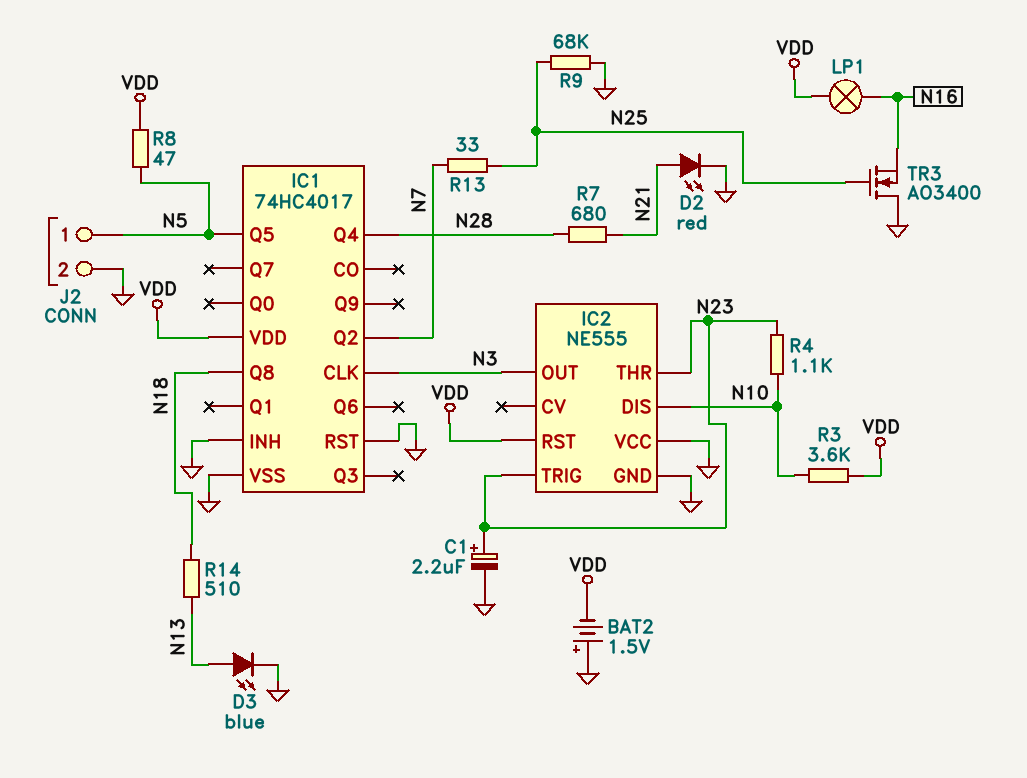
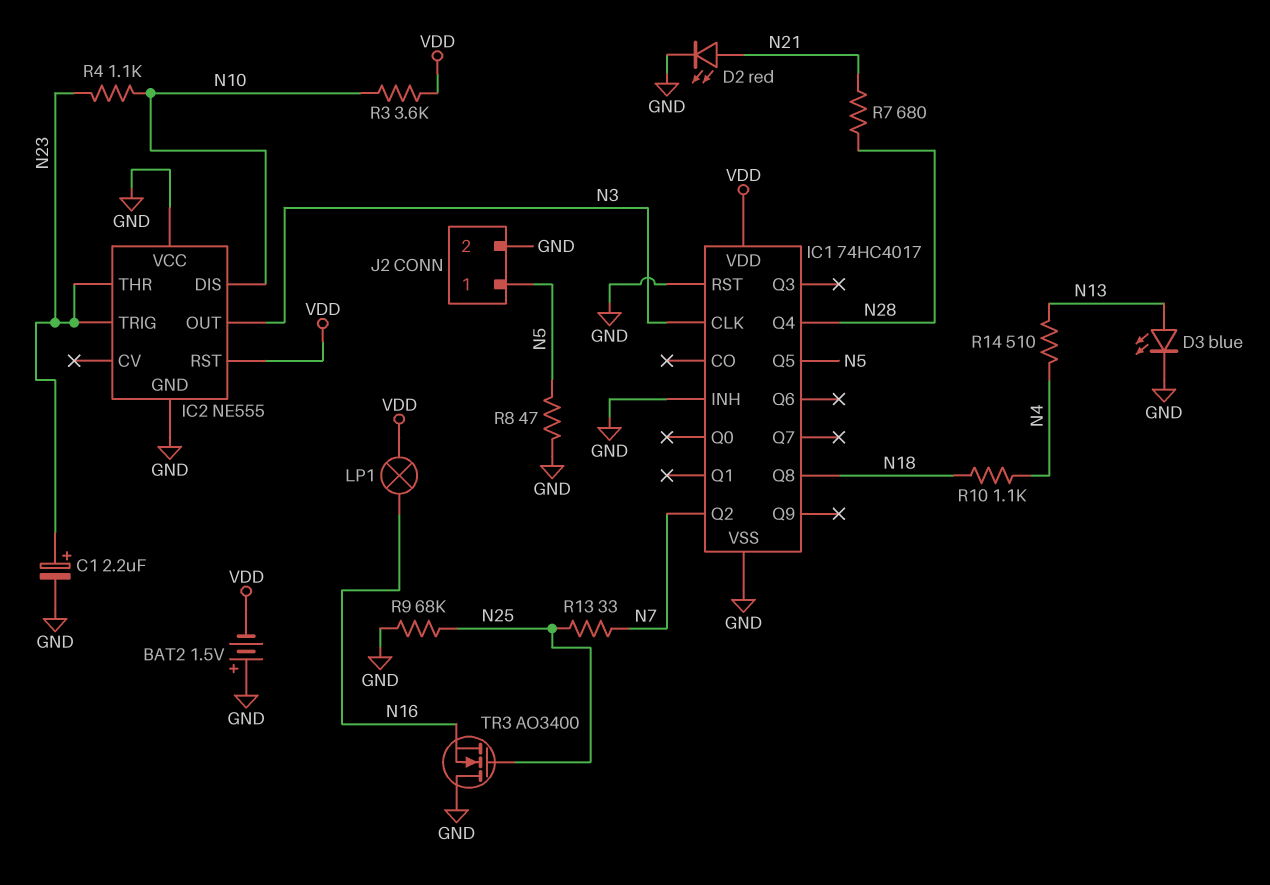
R8: 47 (N5, VDD) -> 47 (GND, N5)
R10: none -> 1.1k (N4, N18)
R14: 510 (N13, N18) -> 510 (N4, N13)

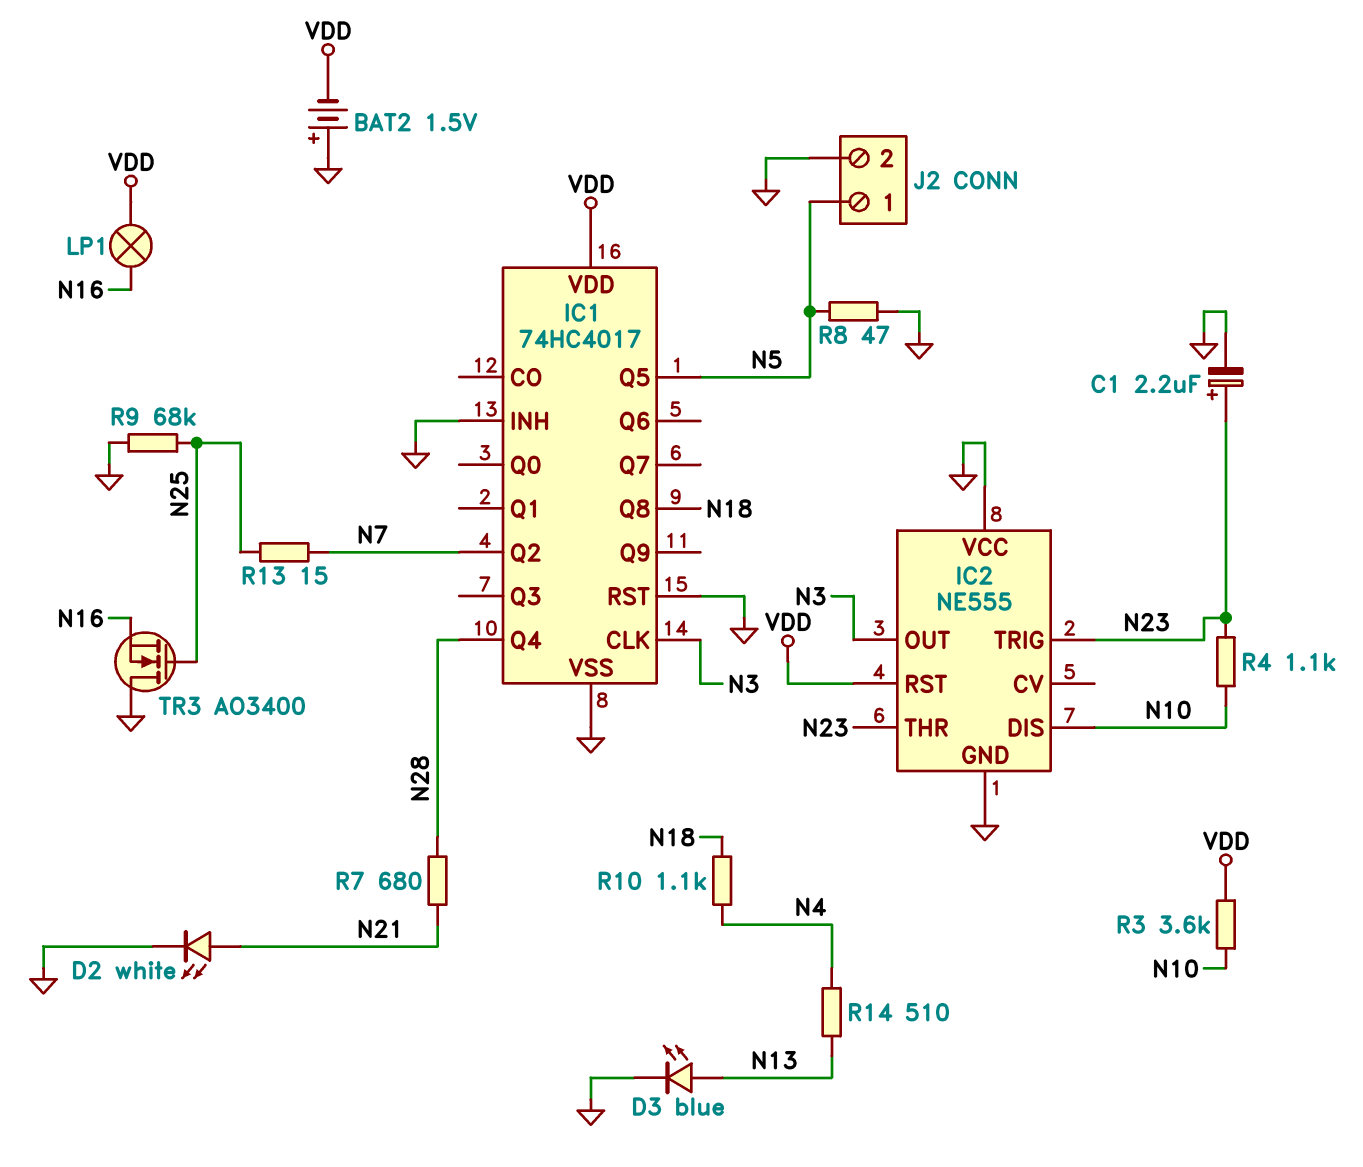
D2: LED red (A N21, K GND) -> LED white (A N21, K GND)
R13: 33 (N7, N25) -> 15 (N7, N25)

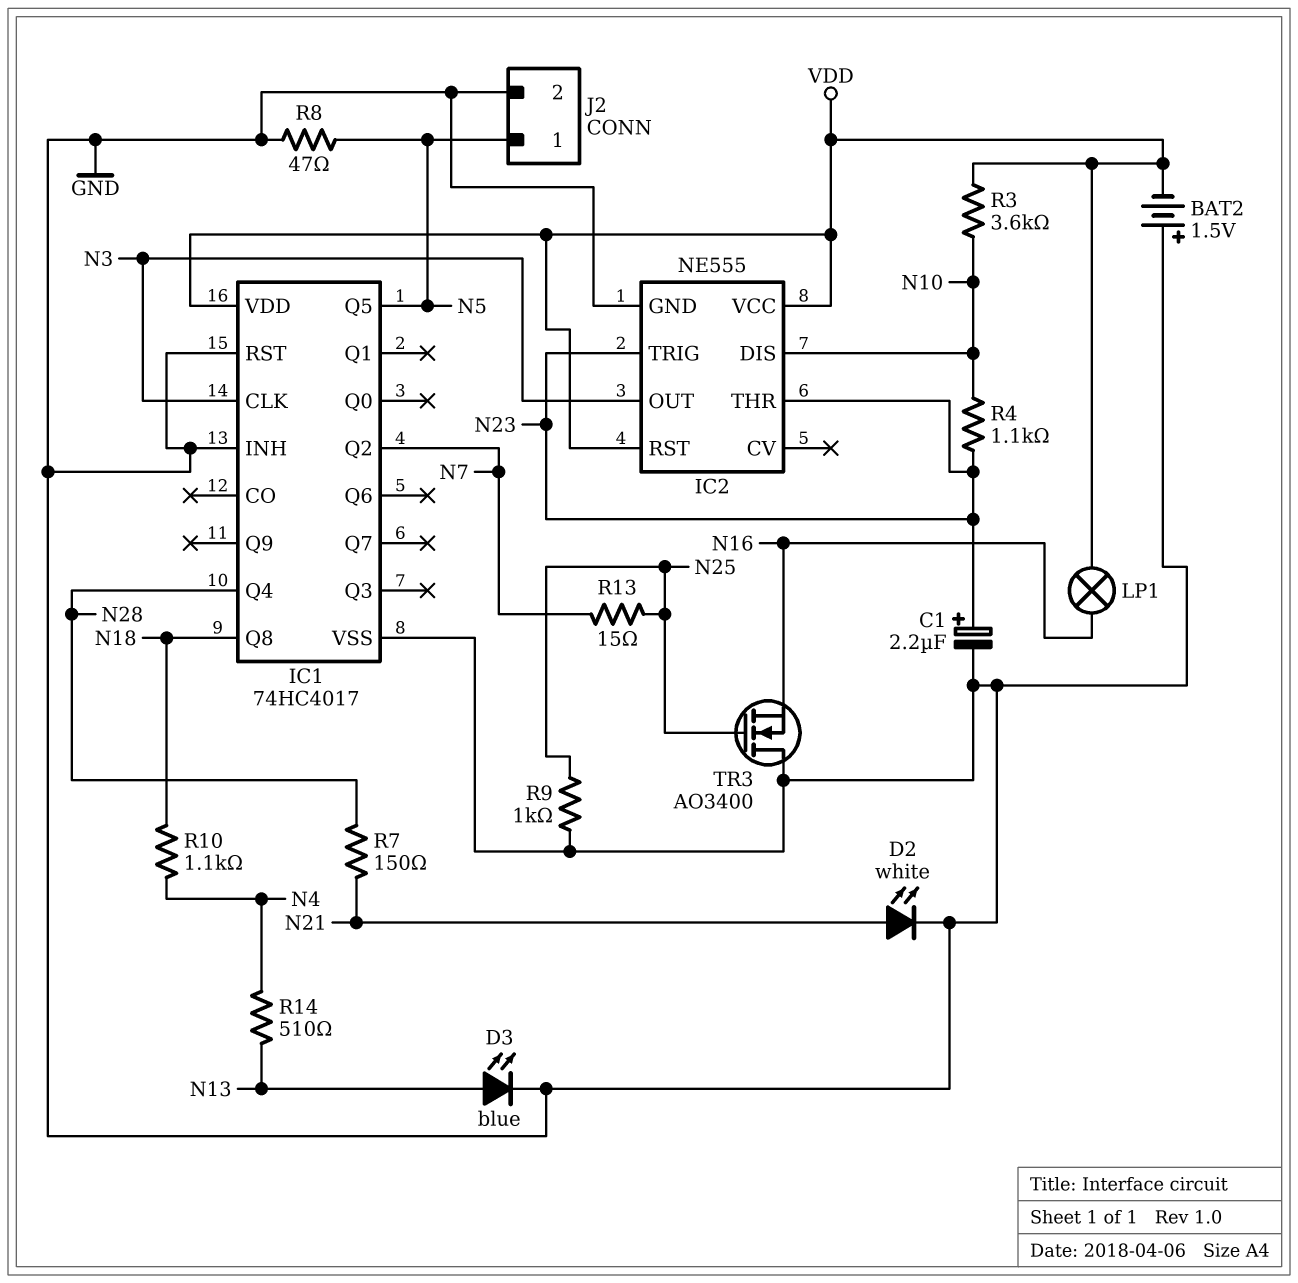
IC2 pin VCC: GND -> VDD
R7: 680 (N21, N28) -> 150 (N21, N28)
R9: 68k (GND, N25) -> 1k (GND, N25)

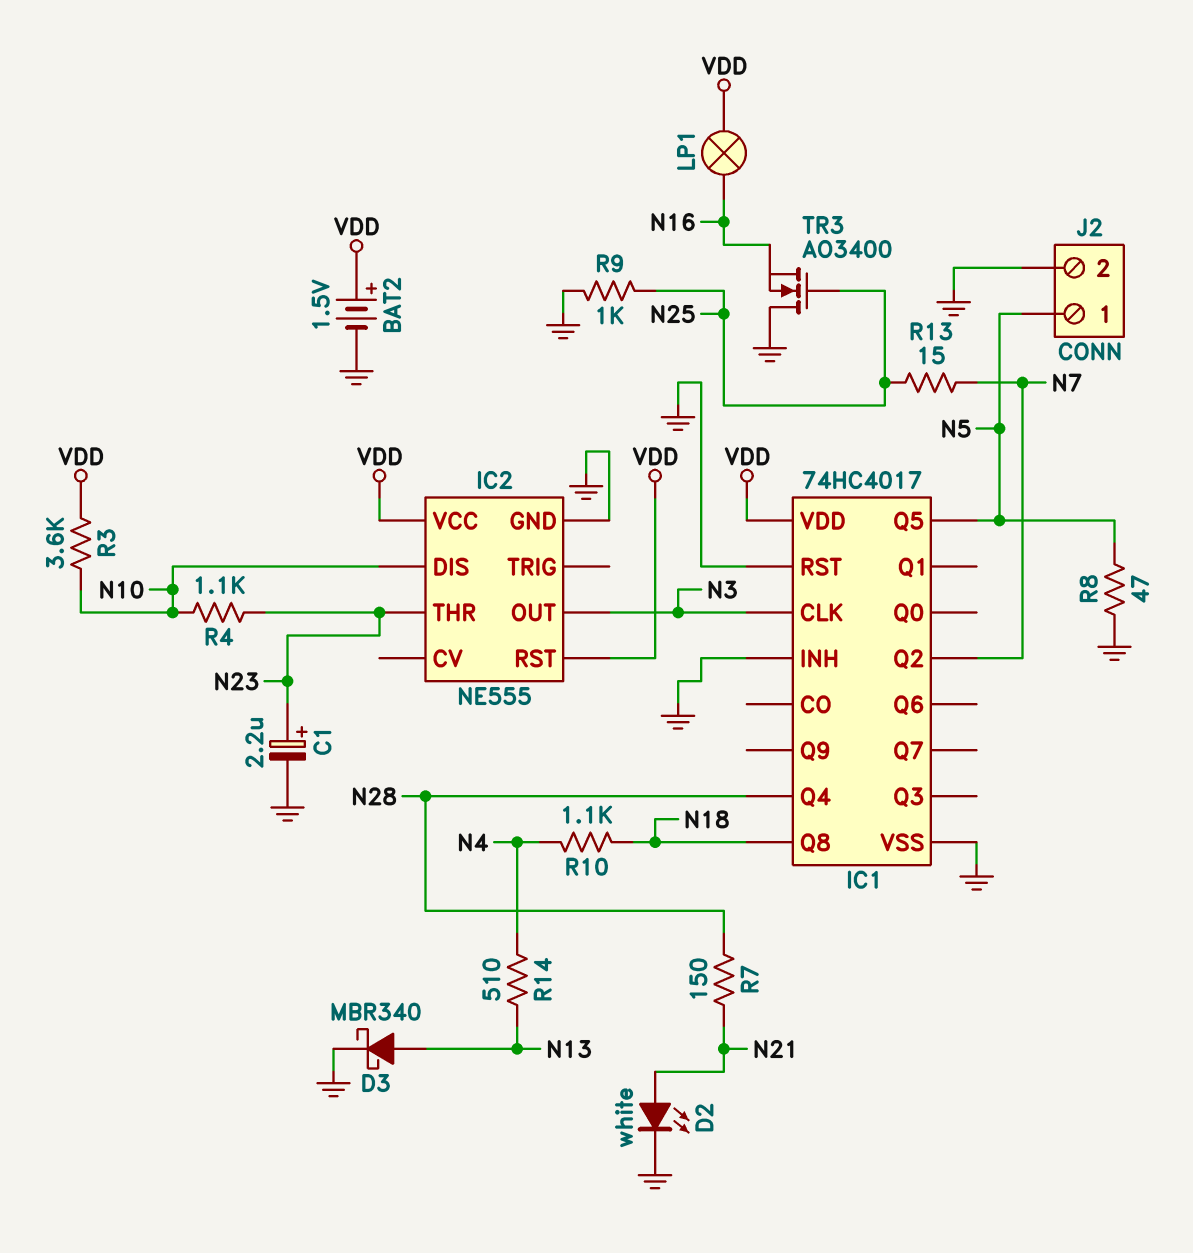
BAT2: 1.5V (plus GND, minus VDD) -> 1.5V (plus VDD, minus GND)
D3: LED blue (A N13, K GND) -> schottky MBR340 (A N13, K GND)
IC2 pin TRIG: N23 -> none

